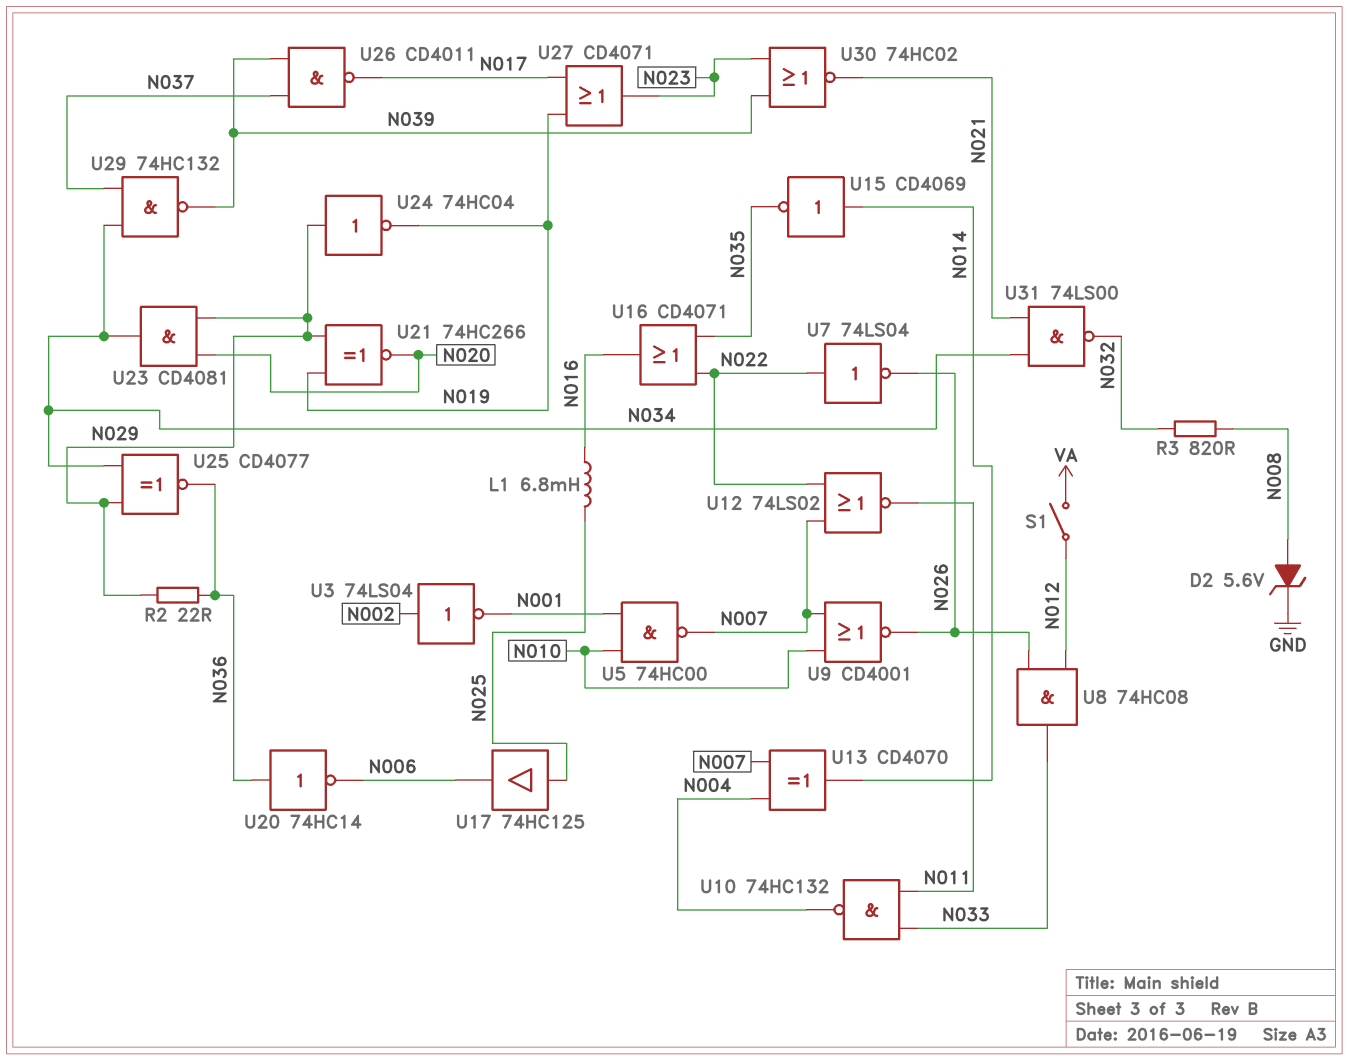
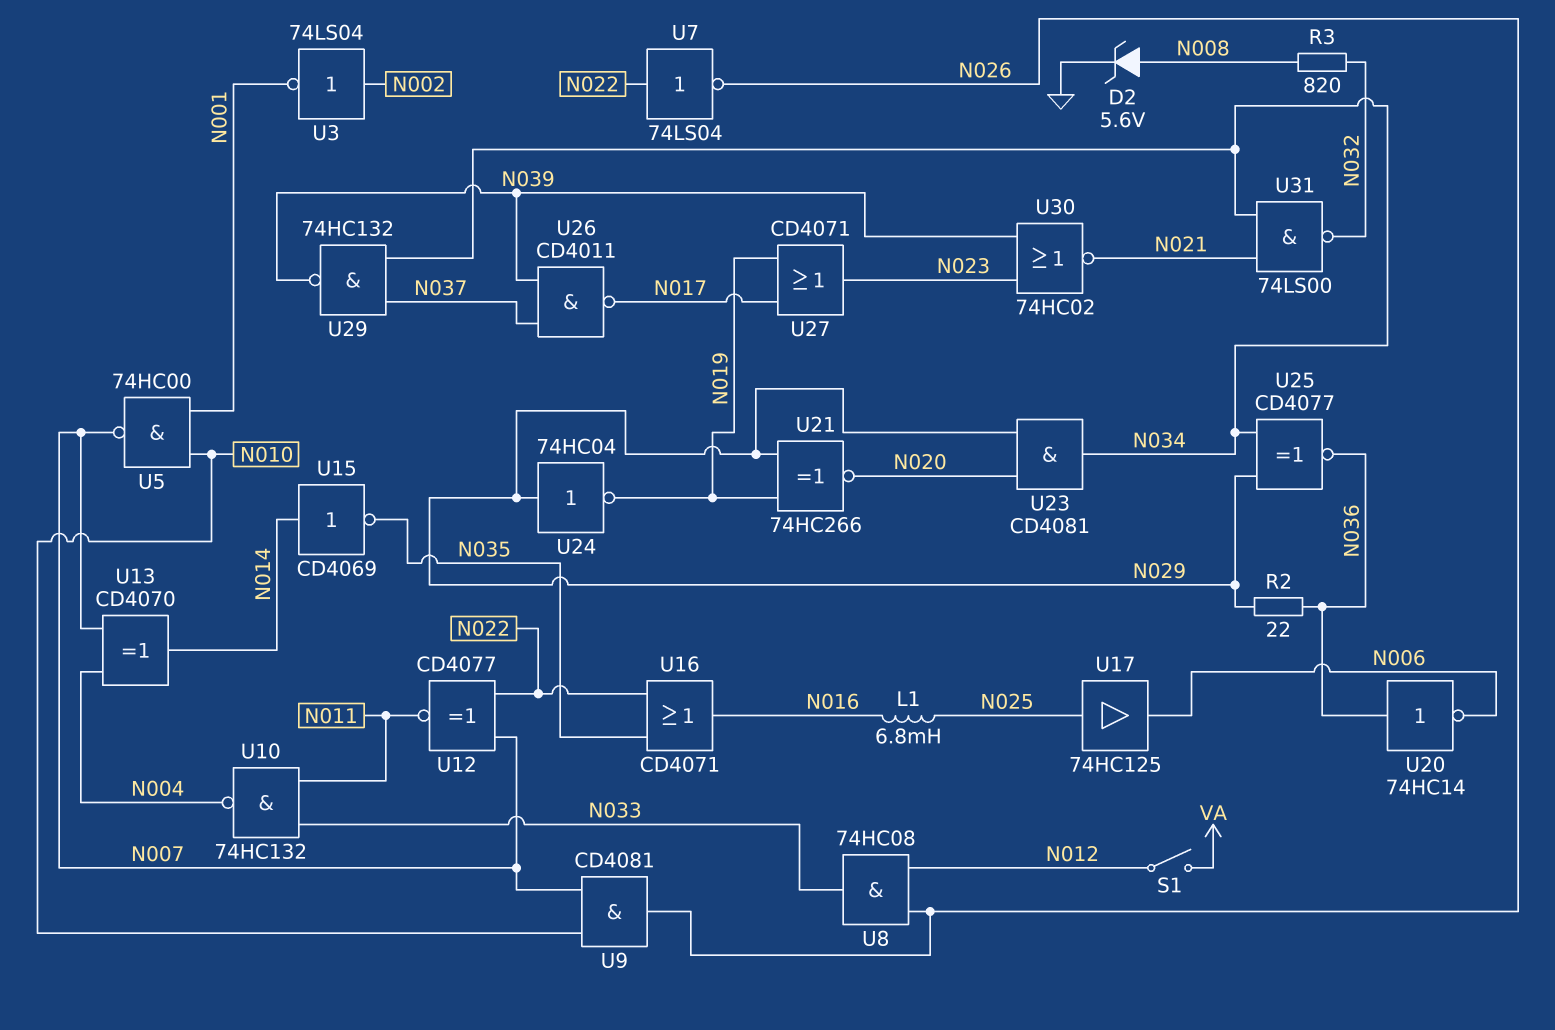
U9: NOR CD4001 (in N007, in N010, out N026) -> AND CD4081 (in N007, in N010, out N026)
U12: NOR 74LS02 (in N007, in N022, out N011) -> XNOR CD4077 (in N007, in N022, out N011)

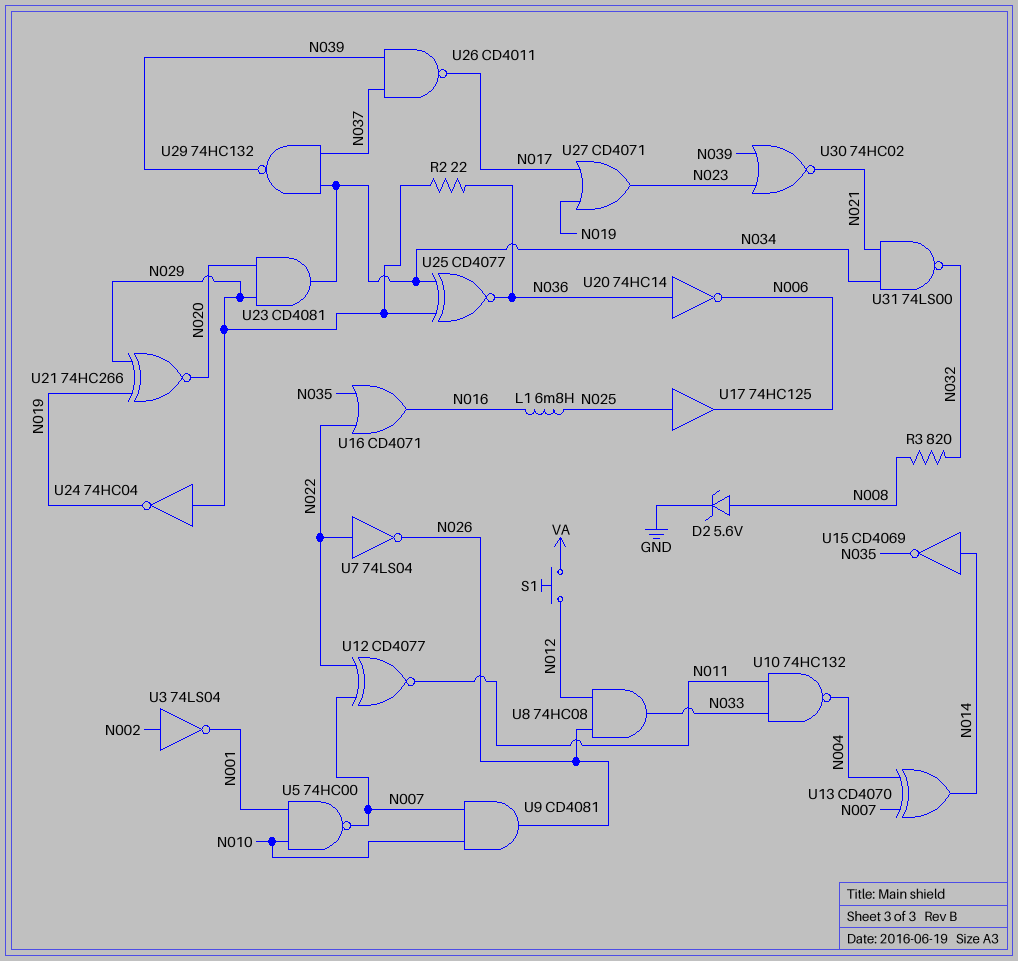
S1: switch (N012, VA) -> button (N012, VA)

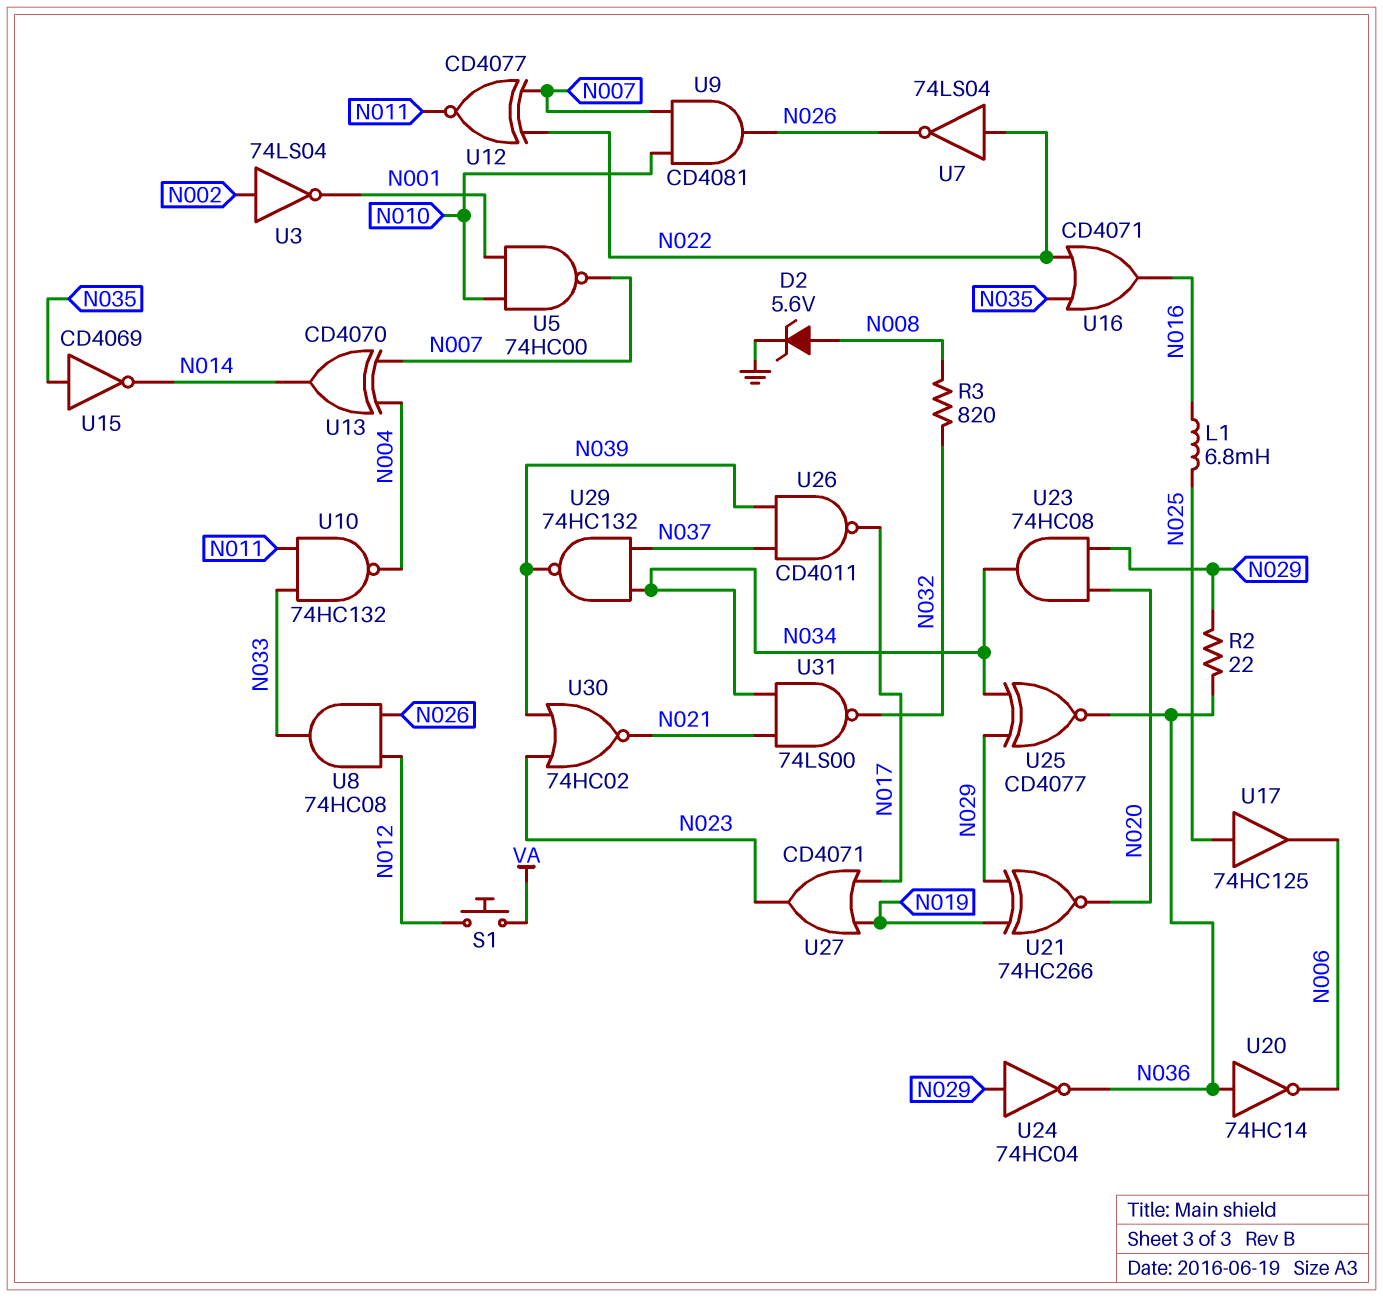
U15: NOT CD4069 (in N014, out N035) -> NOT CD4069 (in N035, out N014)
U23: AND CD4081 (in N020, in N029, out N034) -> AND 74HC08 (in N020, in N029, out N034)
U24: NOT 74HC04 (in N029, out N019) -> NOT 74HC04 (in N029, out N036)

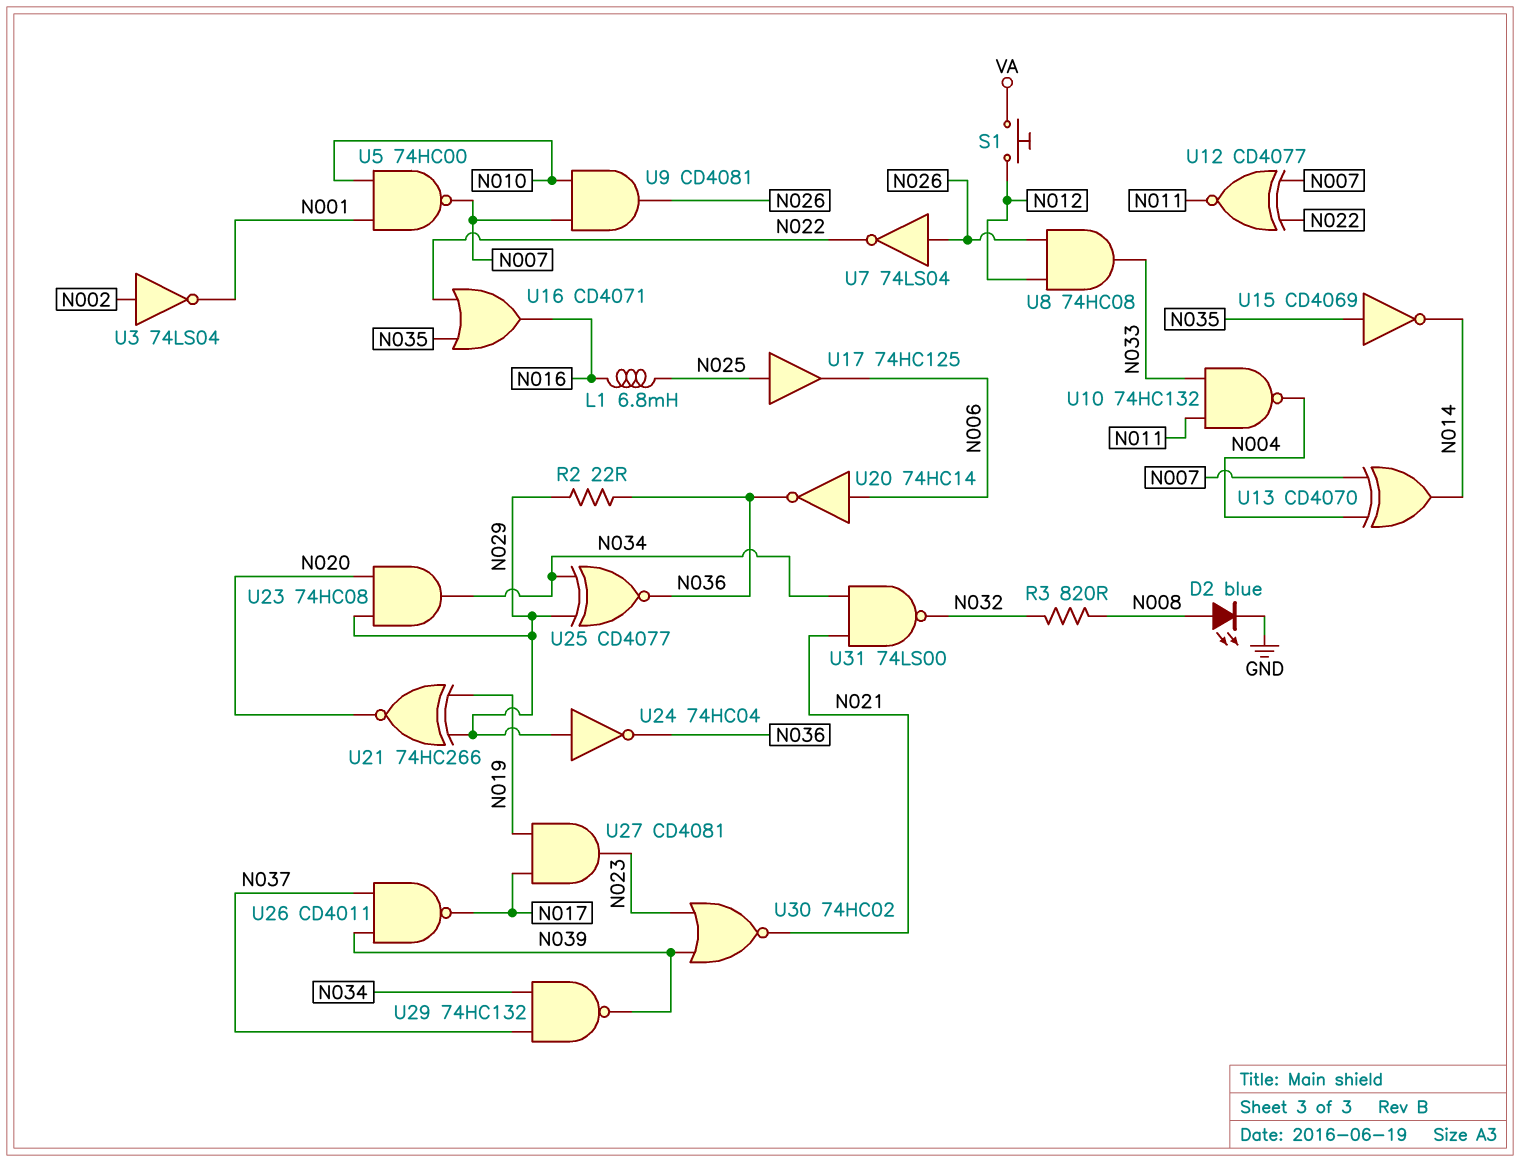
D2: zener 5.6V (A N008, K GND) -> LED blue (A N008, K GND)
U7: NOT 74LS04 (in N022, out N026) -> NOT 74LS04 (in N026, out N022)
U20: NOT 74HC14 (in N036, out N006) -> NOT 74HC14 (in N006, out N036)
U27: OR CD4071 (in N017, in N019, out N023) -> AND CD4081 (in N017, in N019, out N023)

